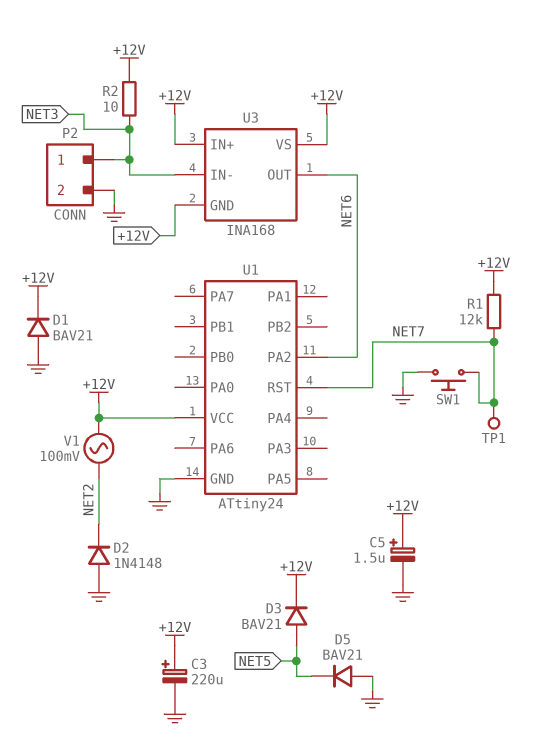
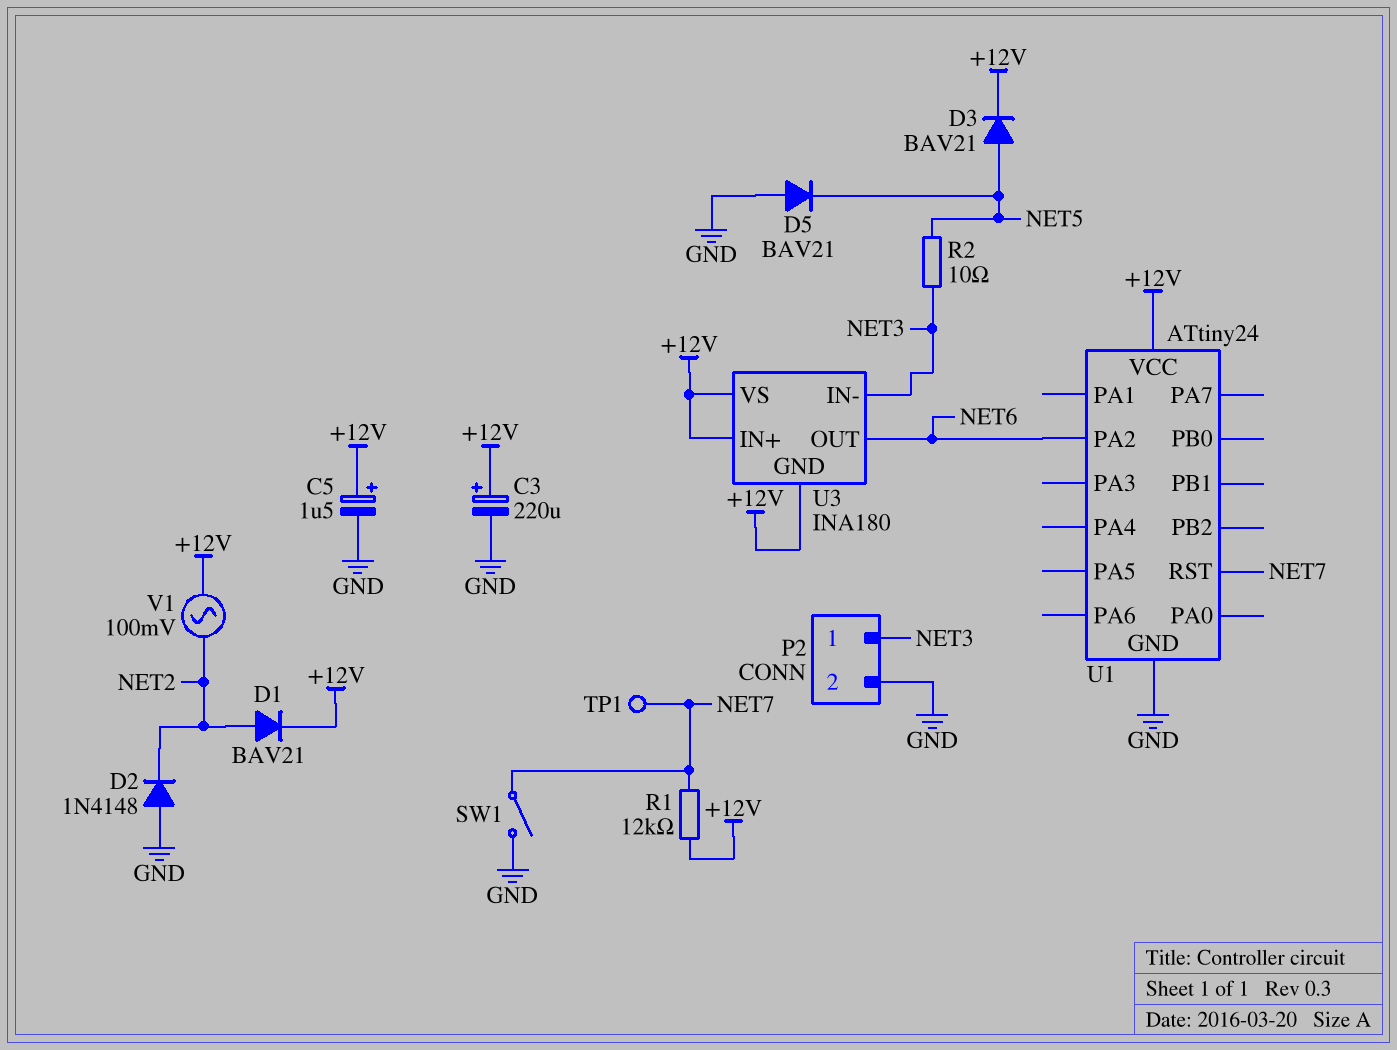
D1: diode BAV21 (A GND, K +12V) -> diode BAV21 (A NET2, K +12V)
R2: 10 (+12V, NET3) -> 10 (NET3, NET5)
SW1: button (GND, NET7) -> switch (GND, NET7)
U3: INA168 -> INA180

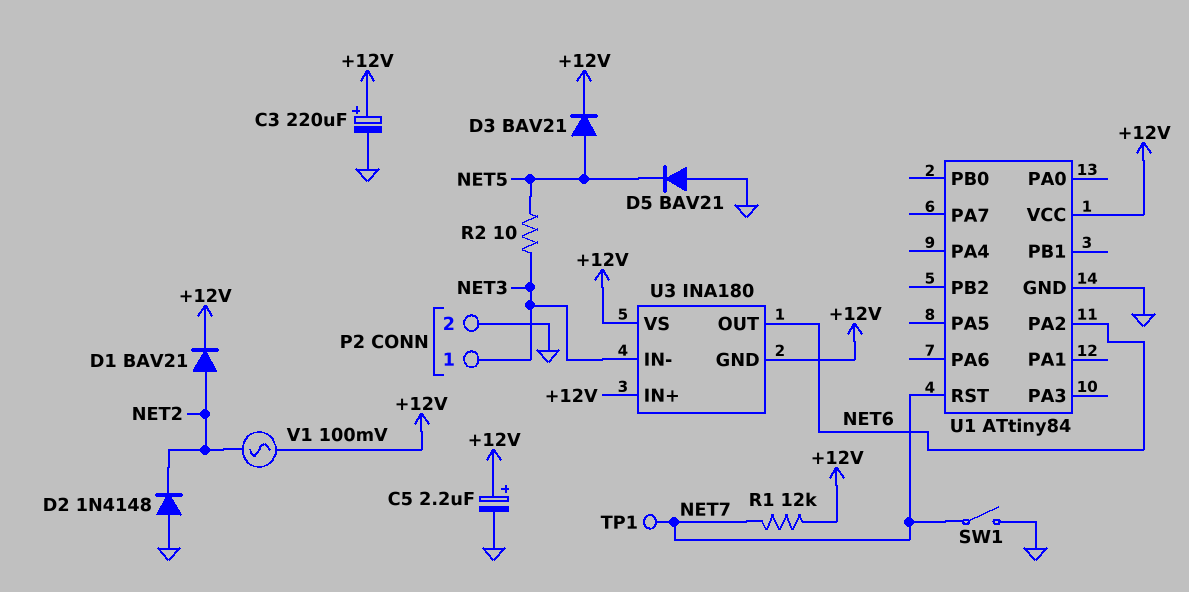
C5: 1.5uF (plus +12V, minus GND) -> 2.2uF (plus +12V, minus GND)
U1: ATtiny24 -> ATtiny84

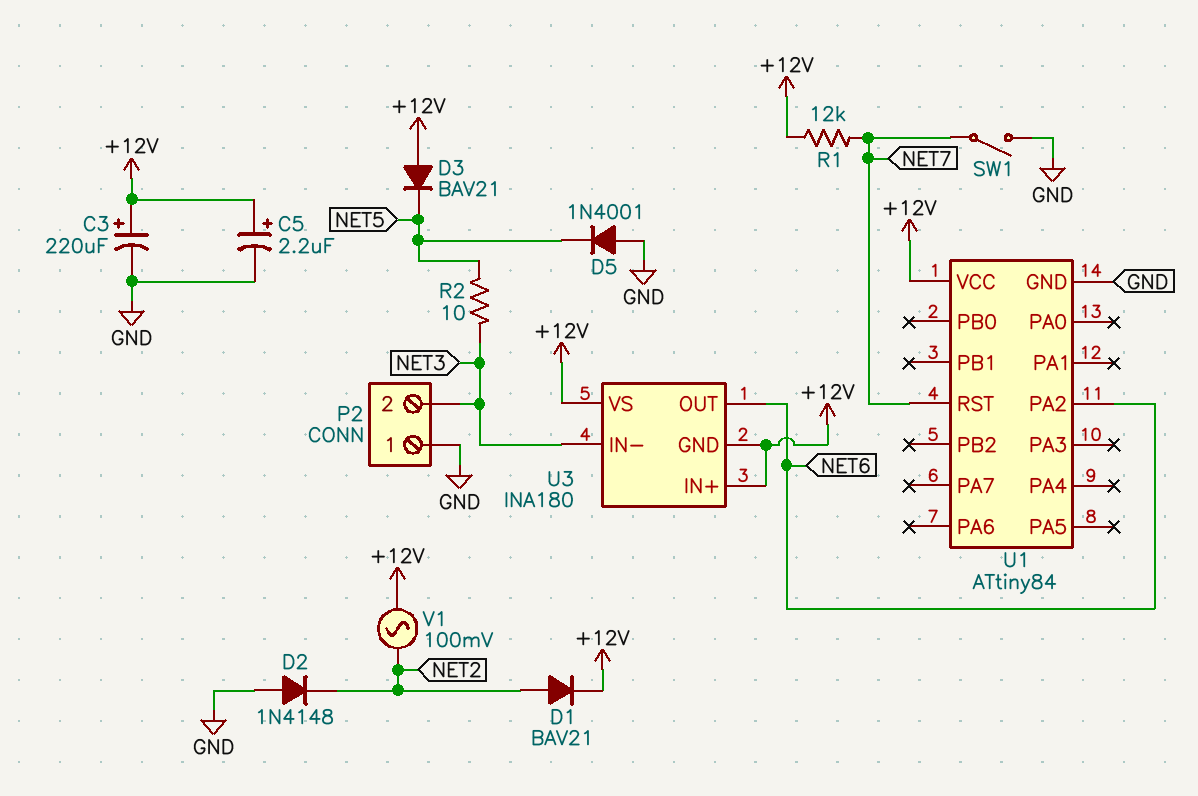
D3: diode BAV21 (A NET5, K +12V) -> diode BAV21 (A +12V, K NET5)
D5: diode BAV21 (A GND, K NET5) -> diode 1N4001 (A GND, K NET5)
P2 pin 1: NET3 -> GND
P2 pin 2: GND -> NET3
TP1: test point (NET7) -> none

